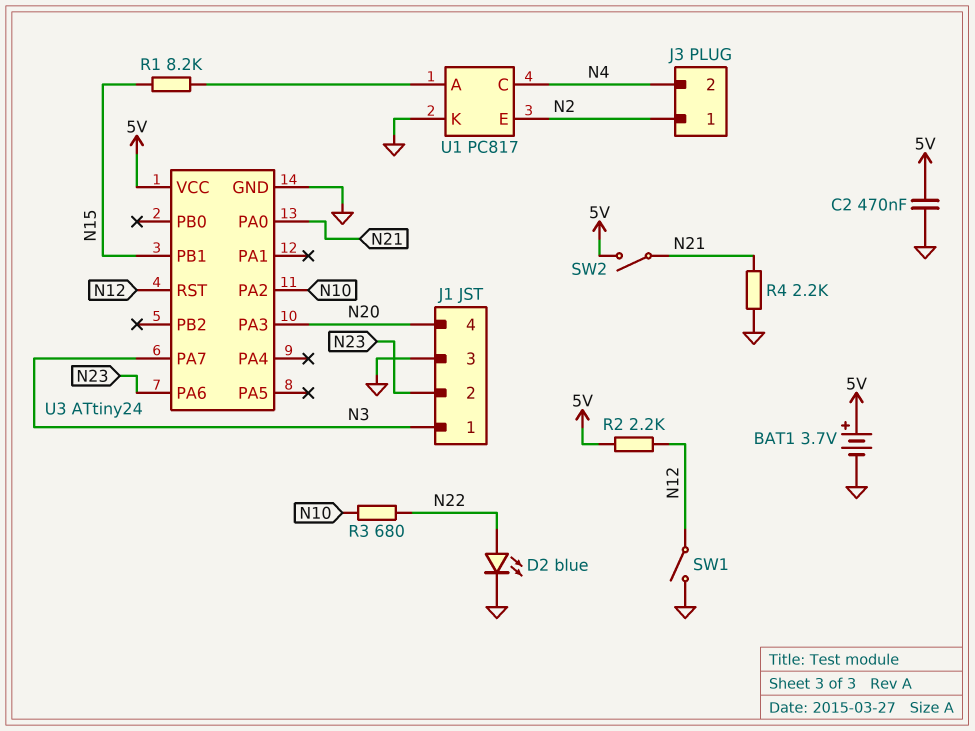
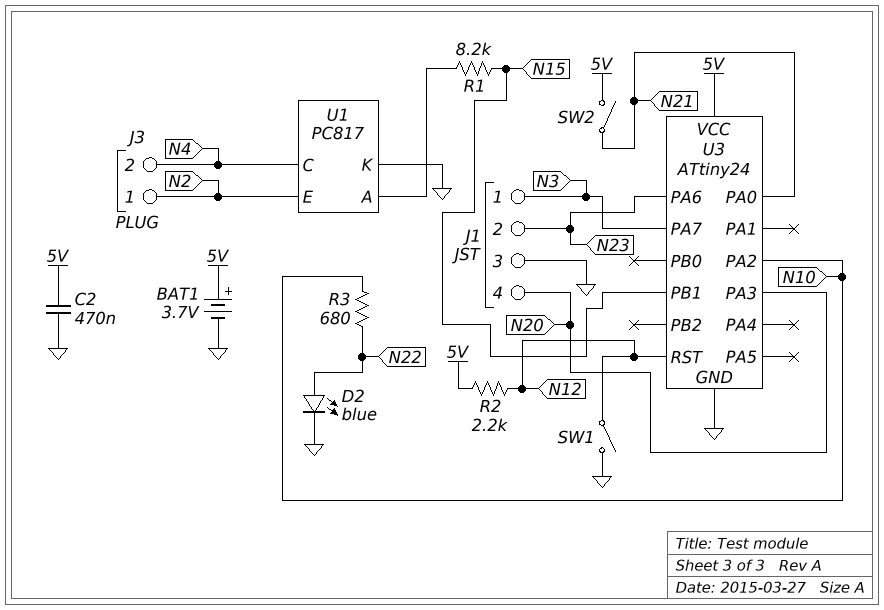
R4: 2.2k (GND, N21) -> none

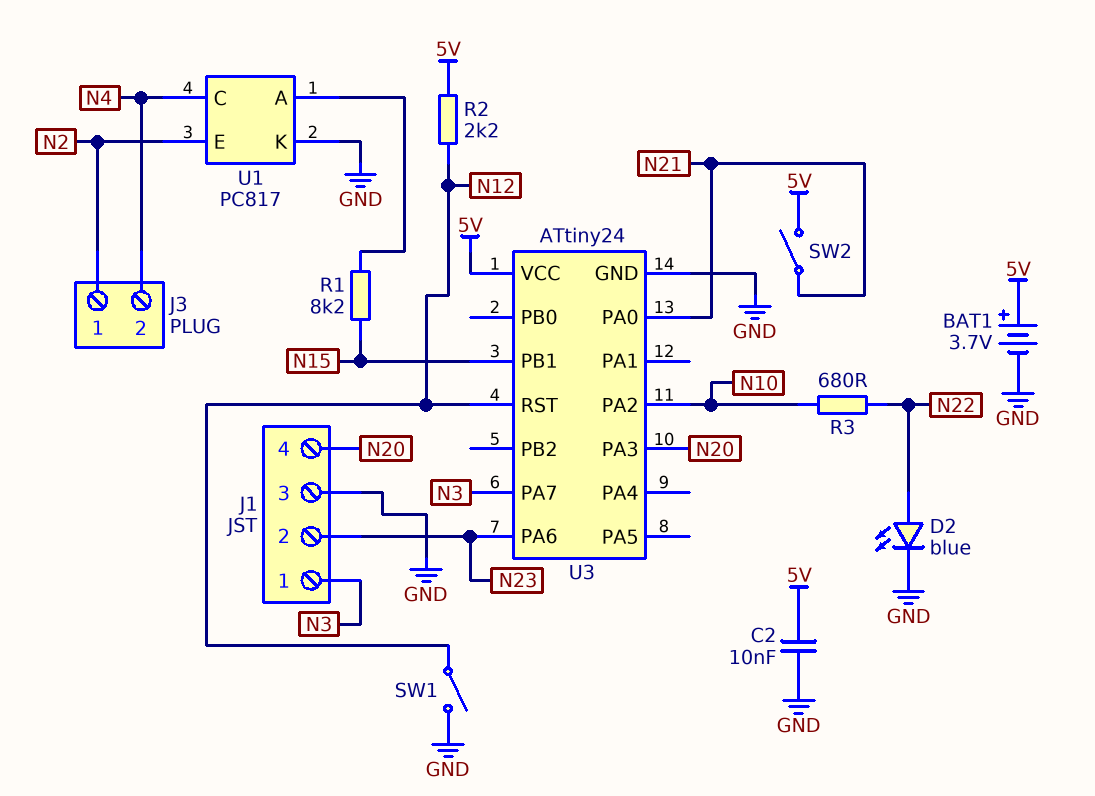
C2: 470nF (5V, GND) -> 10nF (5V, GND)

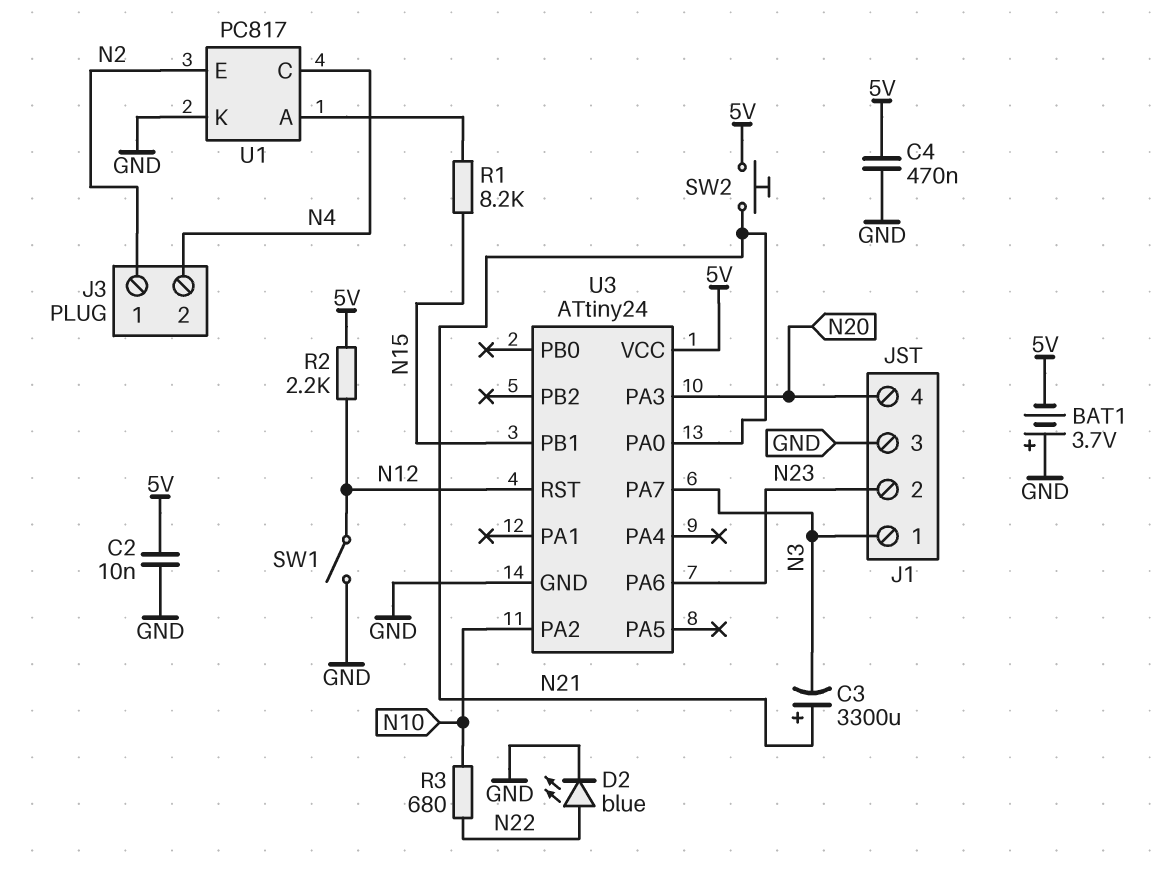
BAT1: 3.7V (plus 5V, minus GND) -> 3.7V (plus GND, minus 5V)
C3: none -> 3300uF (plus N21, minus N3)
C4: none -> 470nF (5V, GND)
SW2: switch (5V, N21) -> button (5V, N21)

